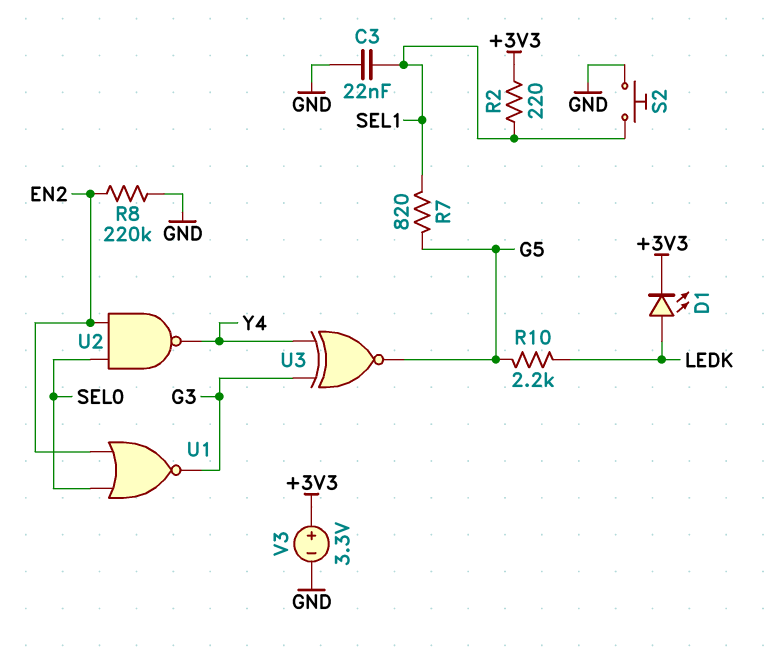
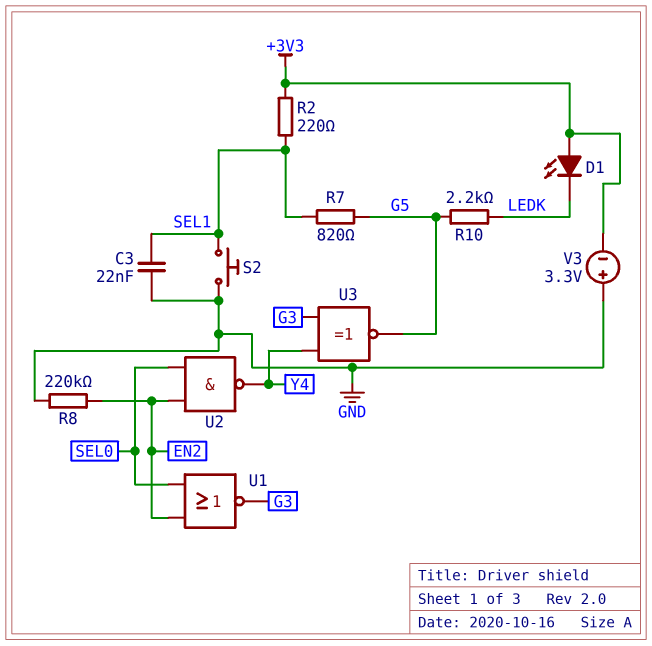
D1: LED (A LEDK, K +3V3) -> LED (A +3V3, K LEDK)
V3: 3.3V (plus +3V3, minus GND) -> 3.3V (plus GND, minus +3V3)

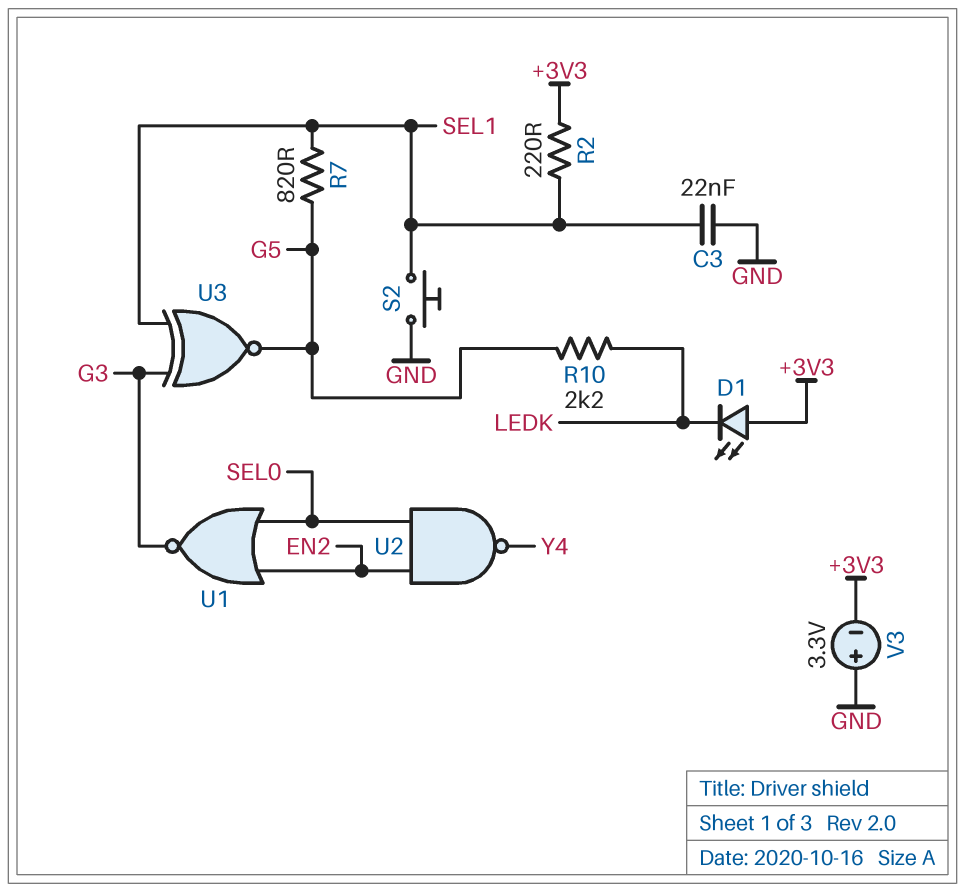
R8: 220k (EN2, GND) -> none
U3: XNOR (in G3, in Y4, out G5) -> XNOR (in G3, in SEL1, out G5)

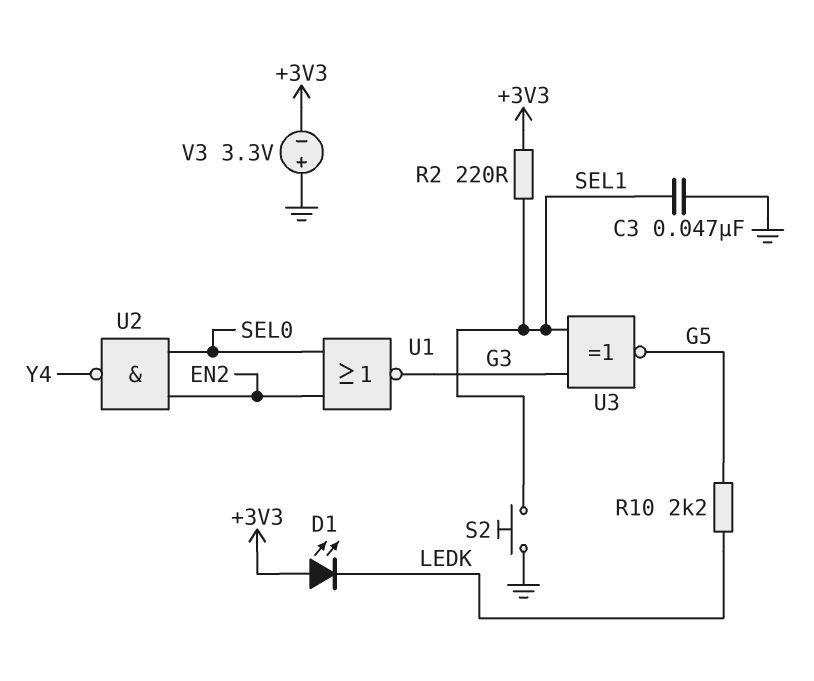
C3: 22nF (GND, SEL1) -> 47nF (GND, SEL1)
R7: 820 (G5, SEL1) -> none

